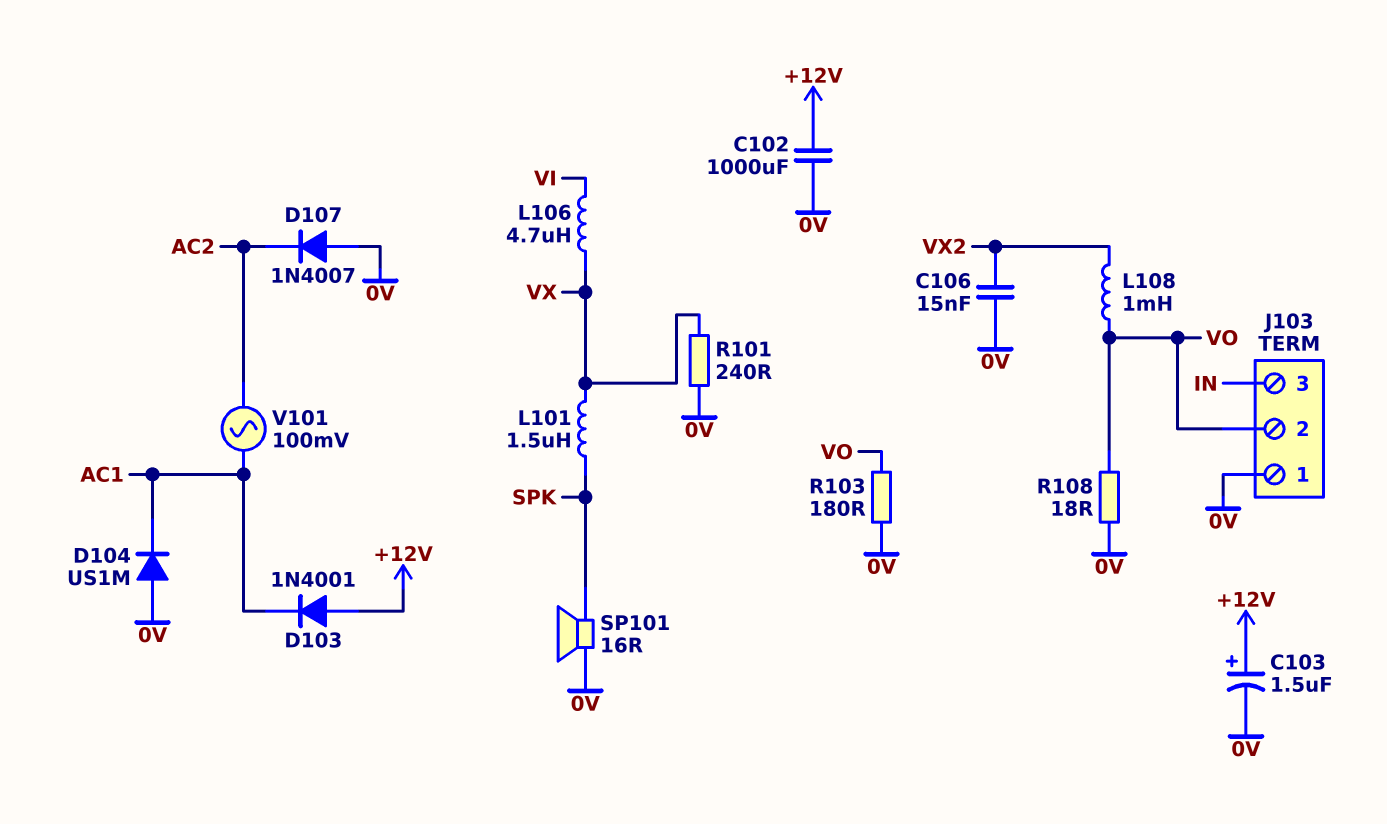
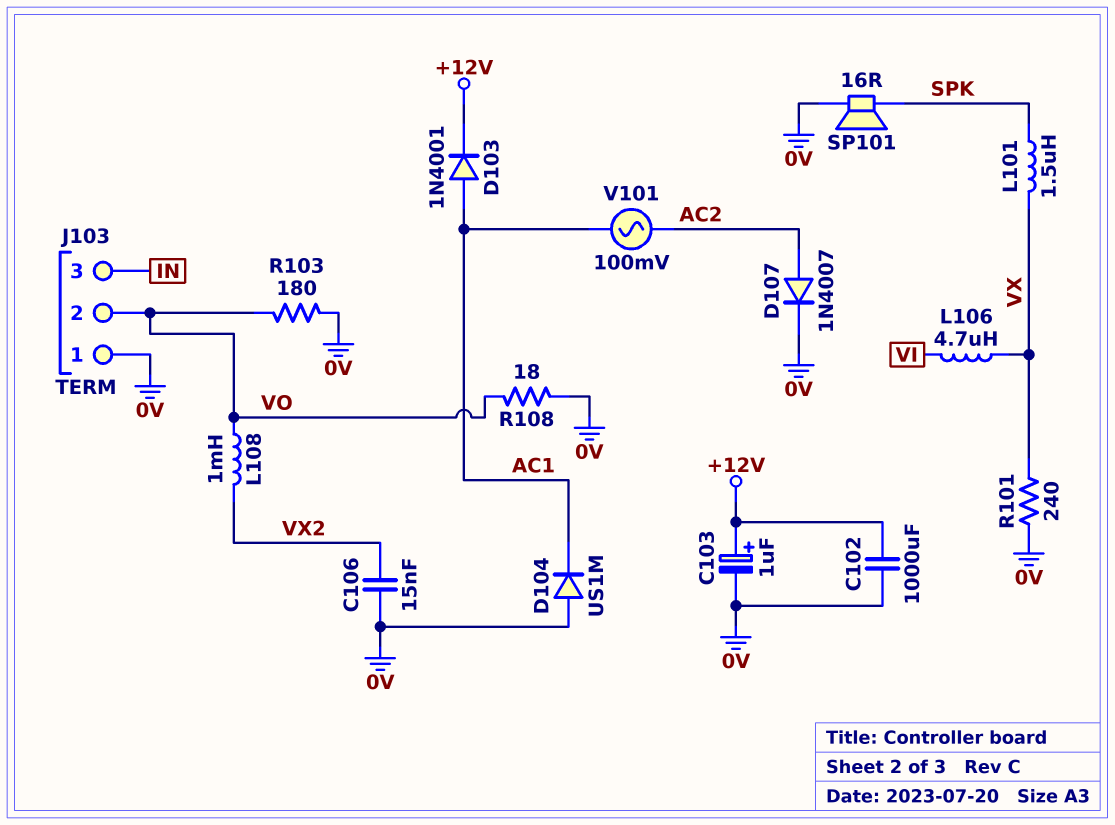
C103: 1.5uF (plus +12V, minus 0V) -> 1uF (plus +12V, minus 0V)
D103: diode 1N4001 (A +12V, K AC1) -> diode 1N4001 (A AC1, K +12V)
D107: diode 1N4007 (A 0V, K AC2) -> diode 1N4007 (A AC2, K 0V)

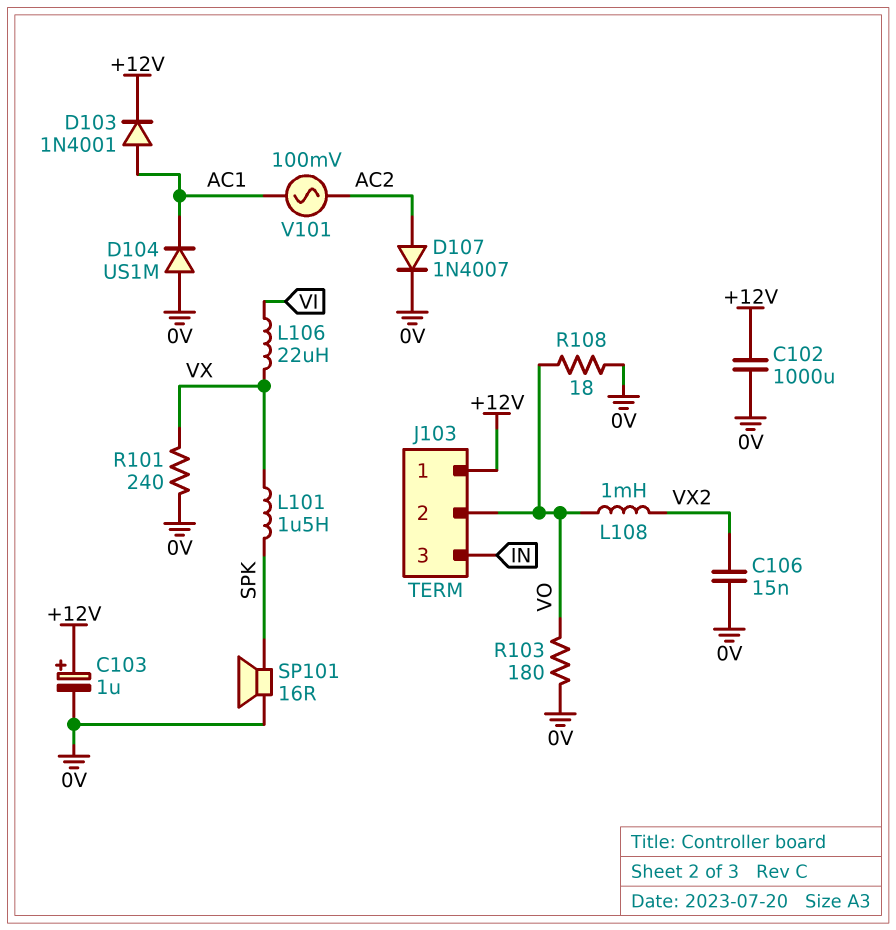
J103 pin 1: 0V -> +12V
L106: 4.7uH (VI, VX) -> 22uH (VI, VX)

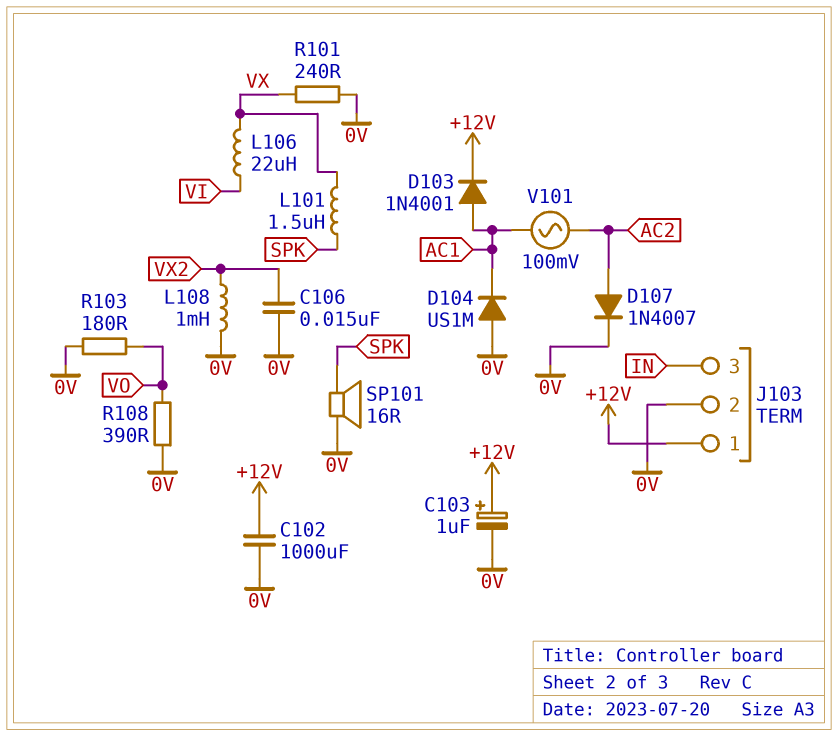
J103 pin 2: VO -> 0V
L108: 1mH (VO, VX2) -> 1mH (0V, VX2)
R108: 18 (0V, VO) -> 390 (0V, VO)

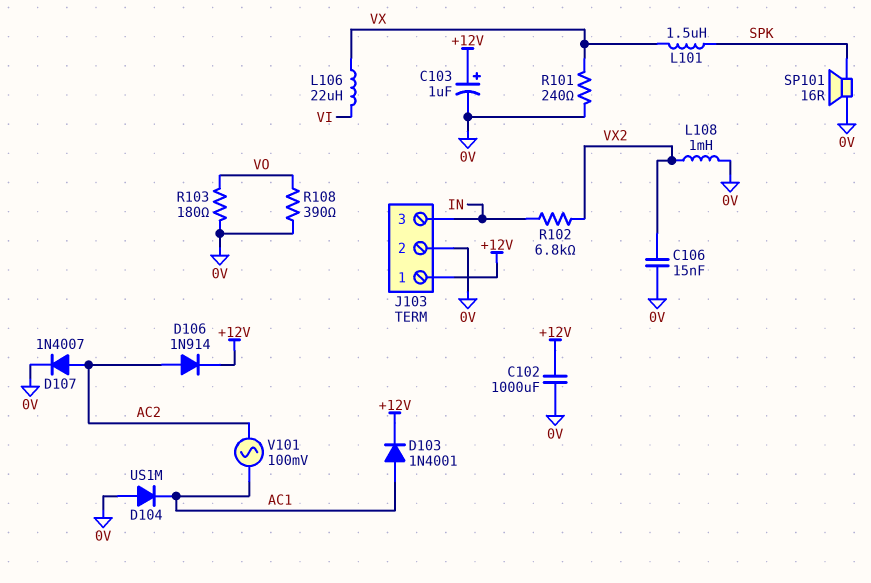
D106: none -> diode 1N914 (A AC2, K +12V)
R102: none -> 6.8k (IN, VX2)

